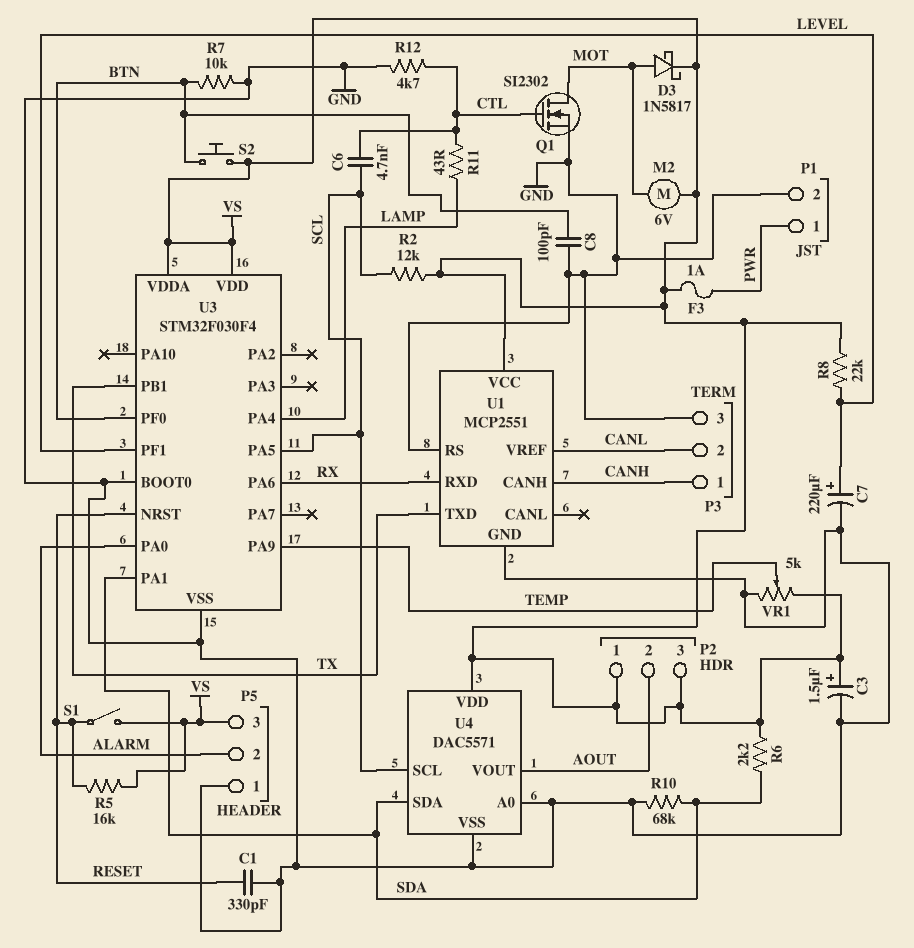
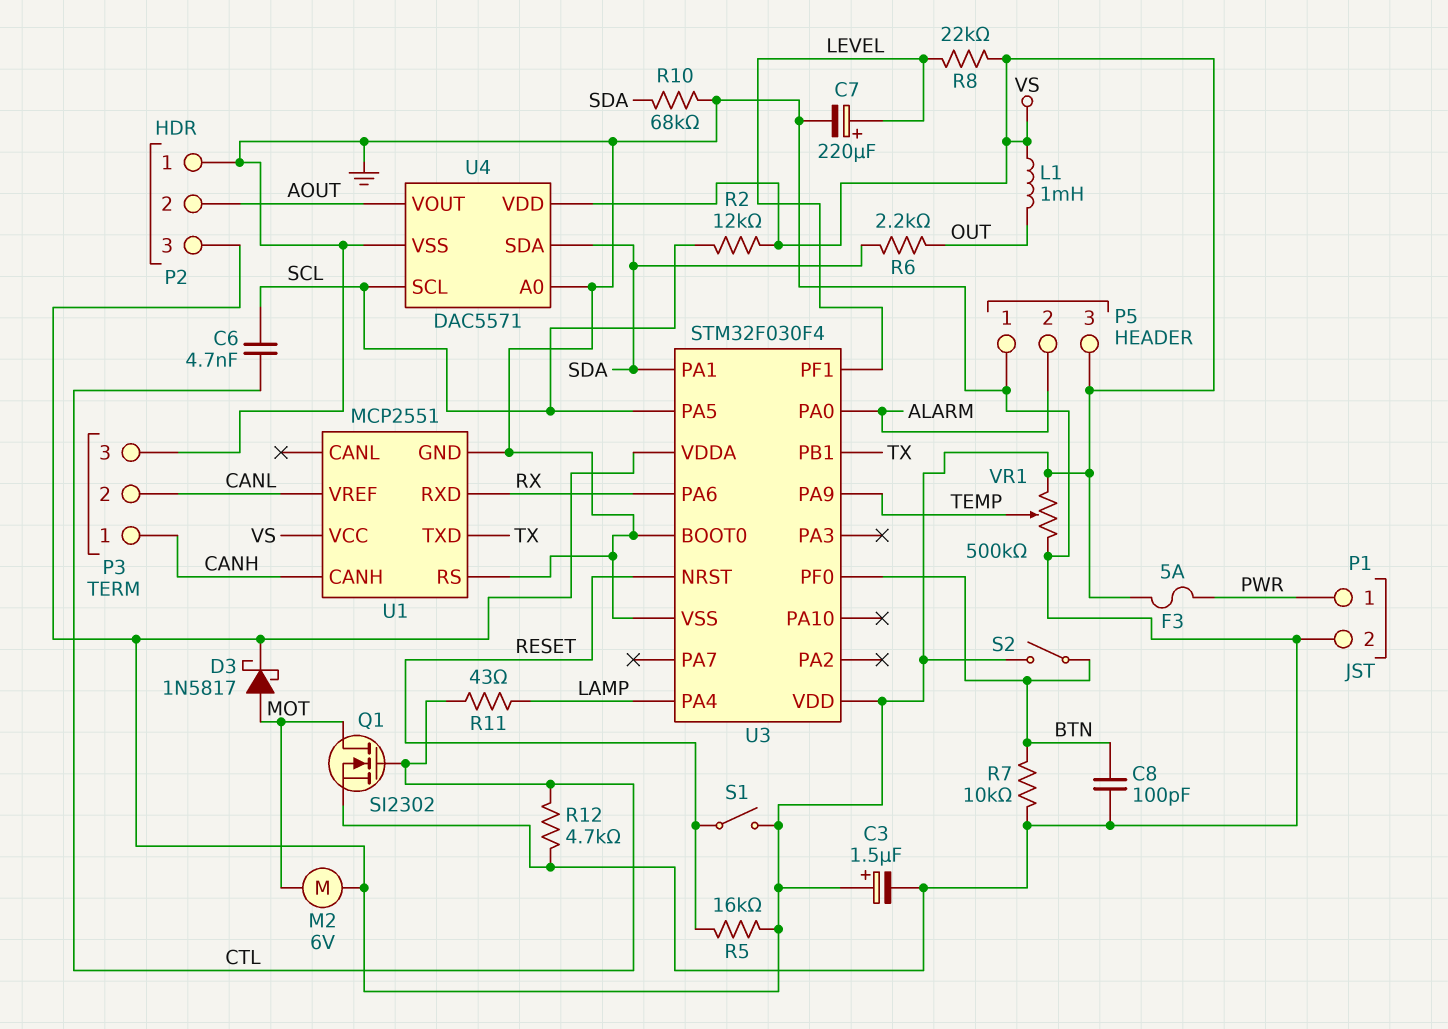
C1: 330pF (GND, RESET) -> none
F3: 1A (PWR, VS) -> 5A (PWR, VS)
L1: none -> 1mH (OUT, VS)
P2 pin 1: VS -> GND
R6: 2.2k (SDA, VS) -> 2.2k (OUT, SDA)
S2: button (BTN, VS) -> switch (BTN, VS)
VR1: 5k (GND, VS, wiper TEMP) -> 500k (GND, VS, wiper TEMP)

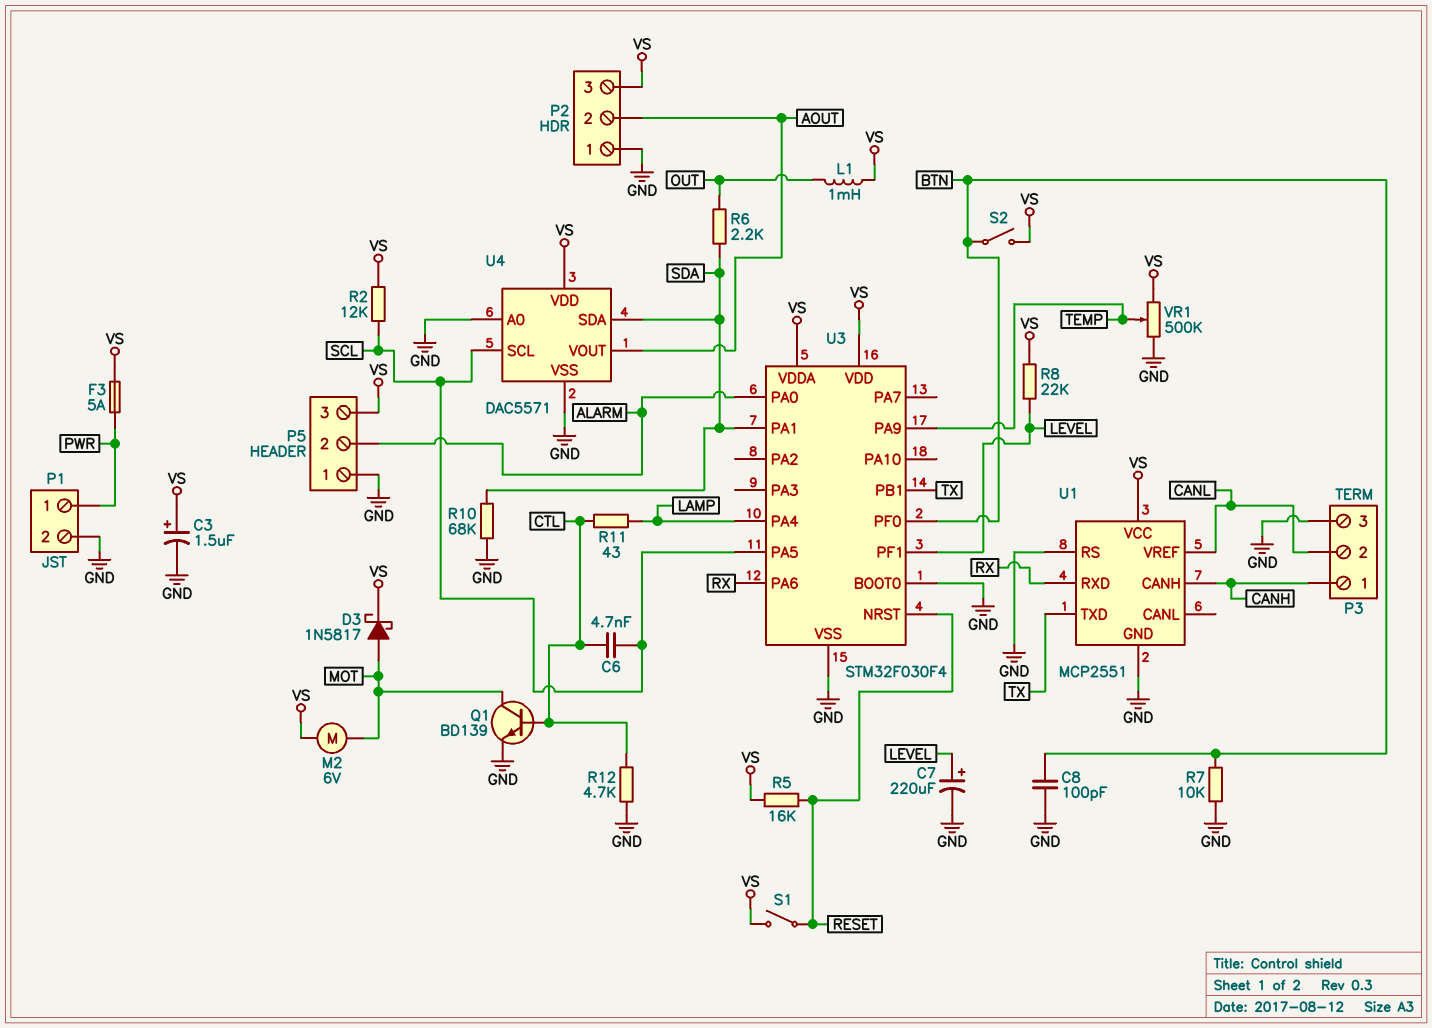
Q1: NMOS SI2302 (G CTL, D MOT, S GND) -> NPN BD139 (B CTL, C MOT, E GND)

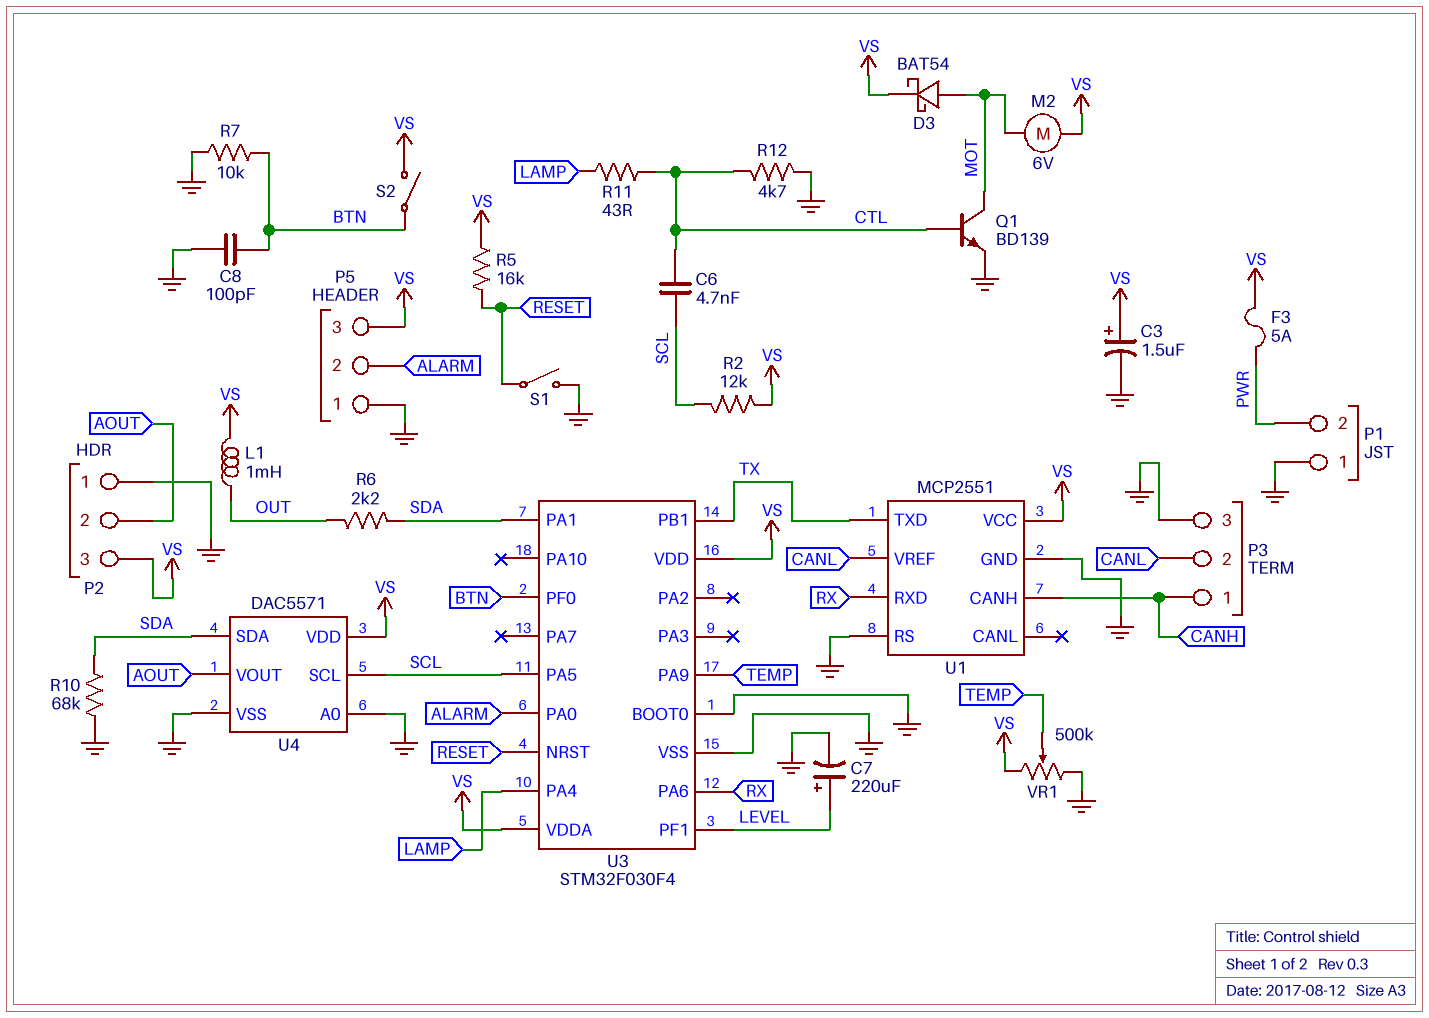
D3: schottky 1N5817 (A MOT, K VS) -> schottky BAT54 (A MOT, K VS)
P1 pin 1: PWR -> GND
P1 pin 2: GND -> PWR
R8: 22k (LEVEL, VS) -> none
S1: switch (RESET, VS) -> switch (GND, RESET)

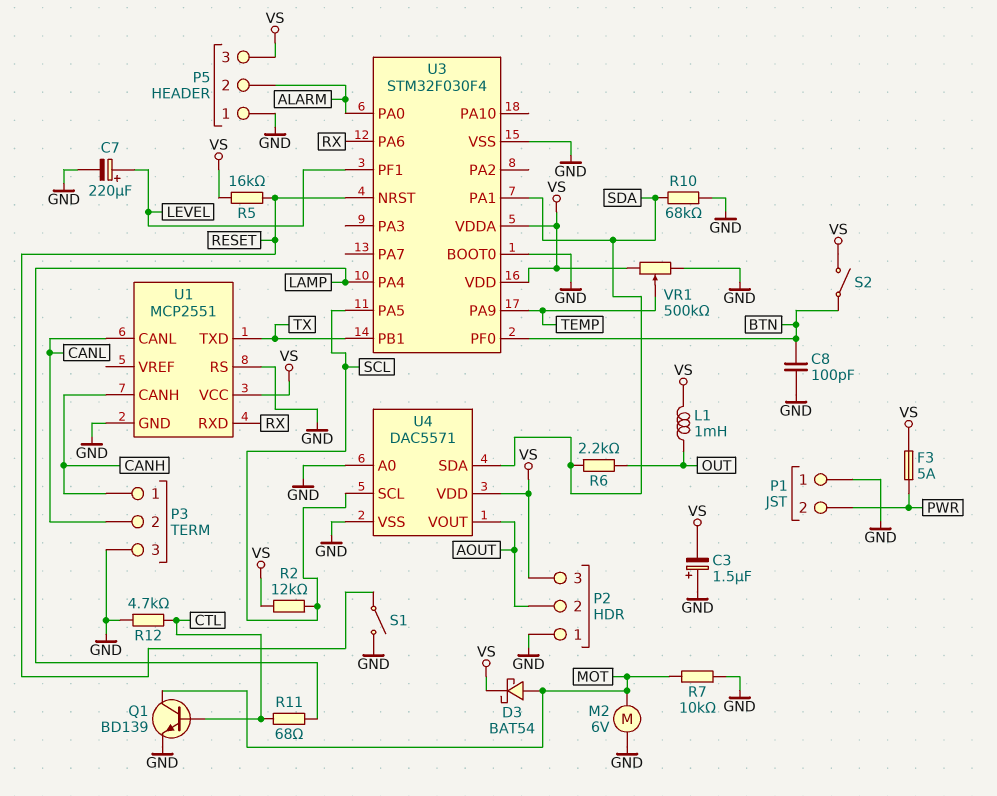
C3: 1.5uF (plus VS, minus GND) -> 1.5uF (plus GND, minus VS)
C6: 4.7nF (CTL, SCL) -> none
M2: motor 6V (MOT, VS) -> motor 6V (GND, MOT)
R7: 10k (BTN, GND) -> 10k (GND, MOT)
R11: 43 (CTL, LAMP) -> 68 (CTL, LAMP)
U1 pin CANL: none -> CANL
U1 pin VREF: CANL -> none

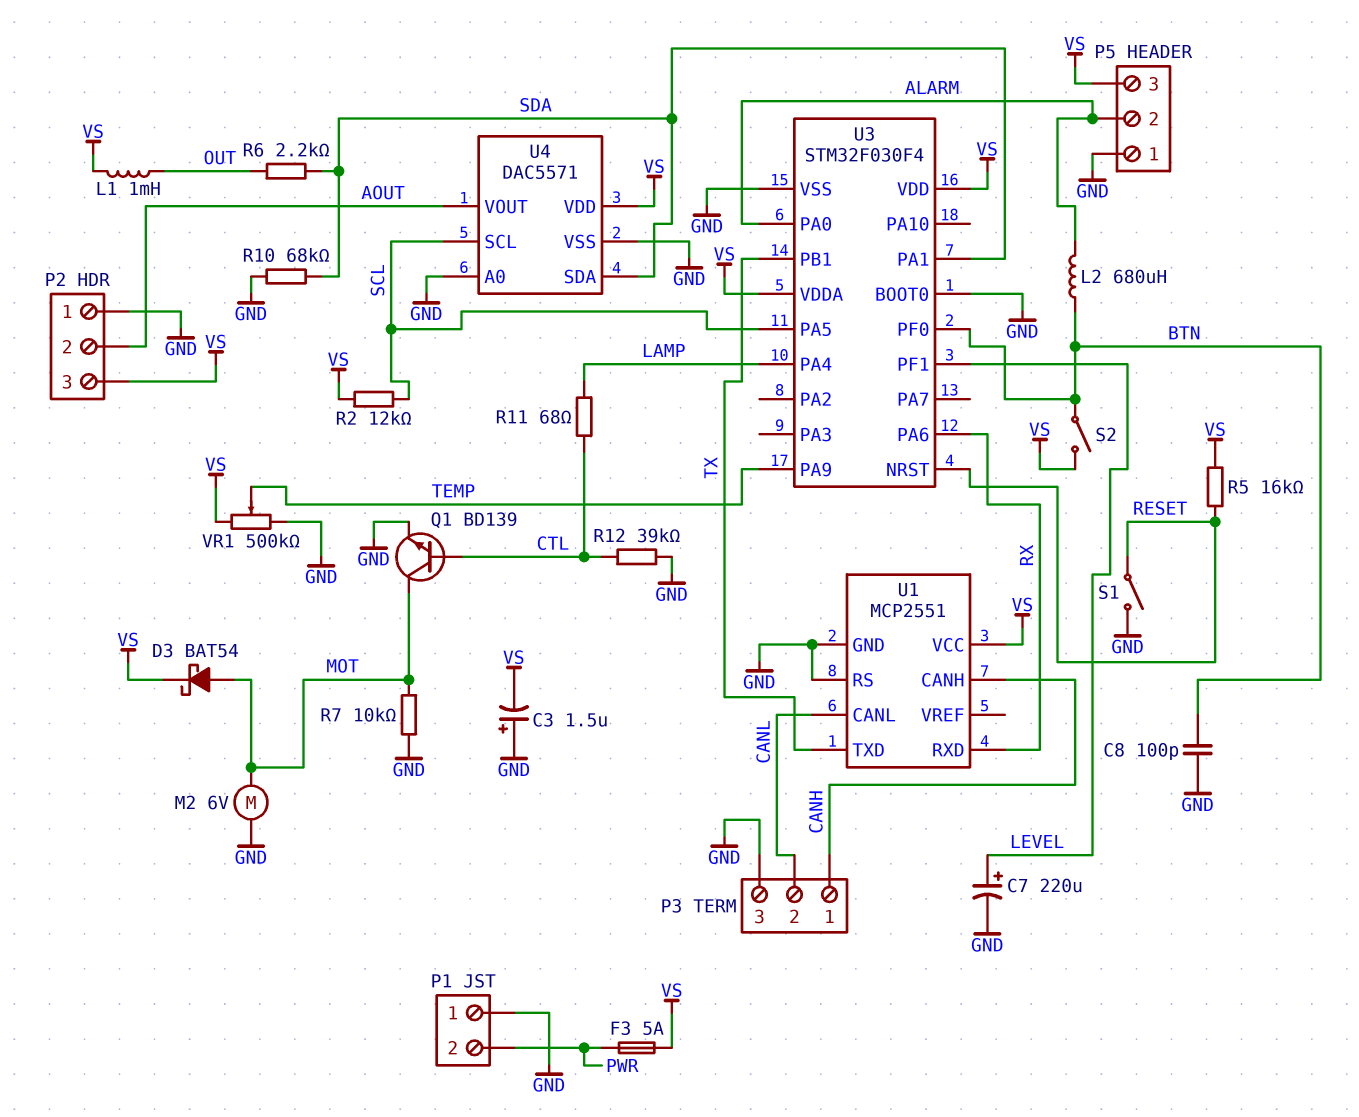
L2: none -> 680uH (ALARM, BTN)
R12: 4.7k (CTL, GND) -> 39k (CTL, GND)

